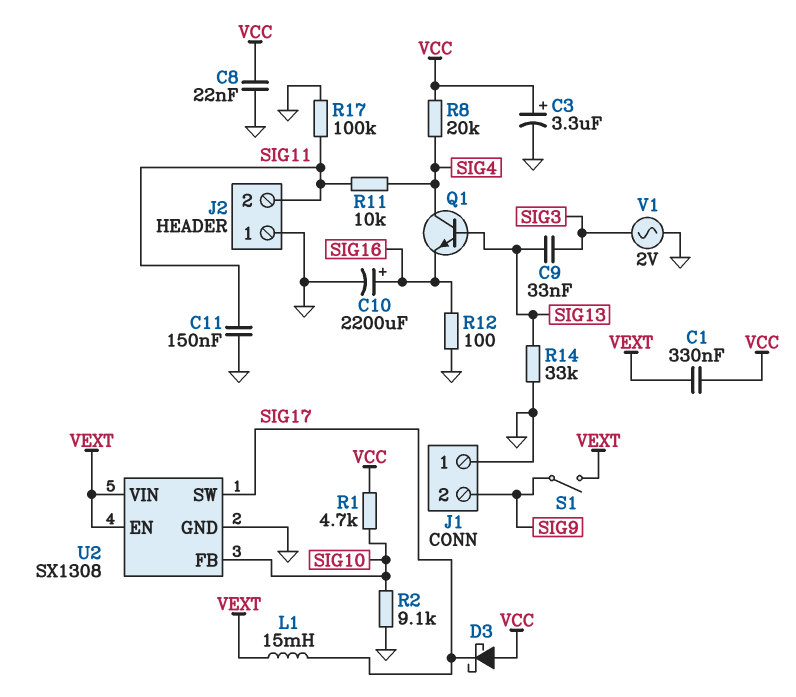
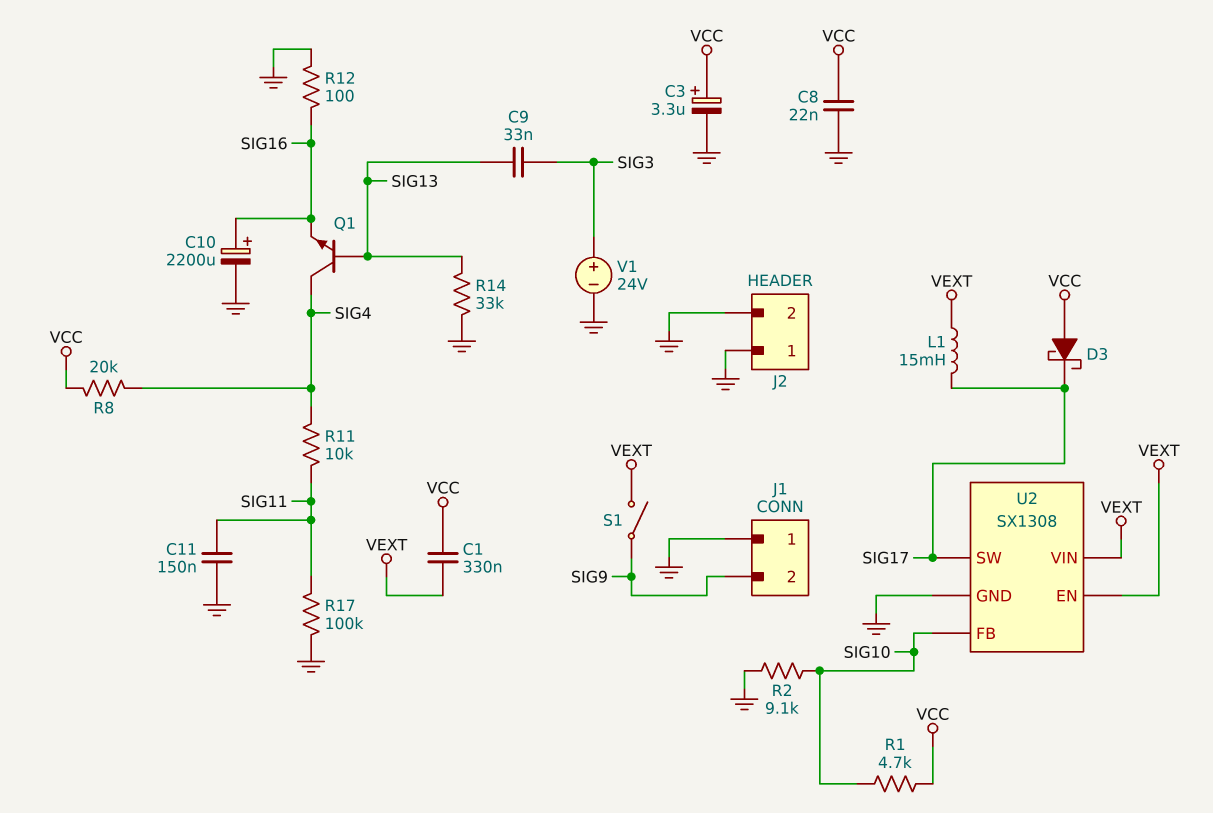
J2 pin 2: SIG11 -> GND
V1: AC 2V (GND, SIG3) -> 24V (plus SIG3, minus GND)

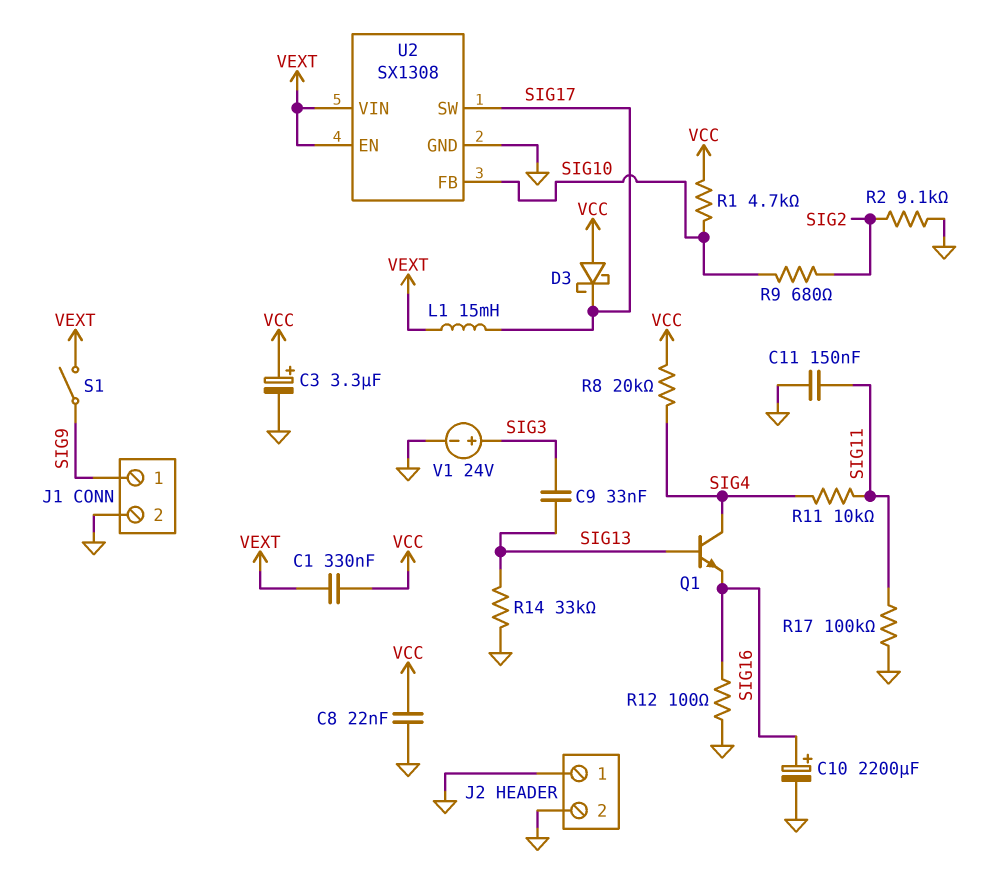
J1 pin 1: GND -> SIG9
J1 pin 2: SIG9 -> GND
R2: 9.1k (GND, SIG10) -> 9.1k (GND, SIG2)
R9: none -> 680 (SIG2, SIG10)

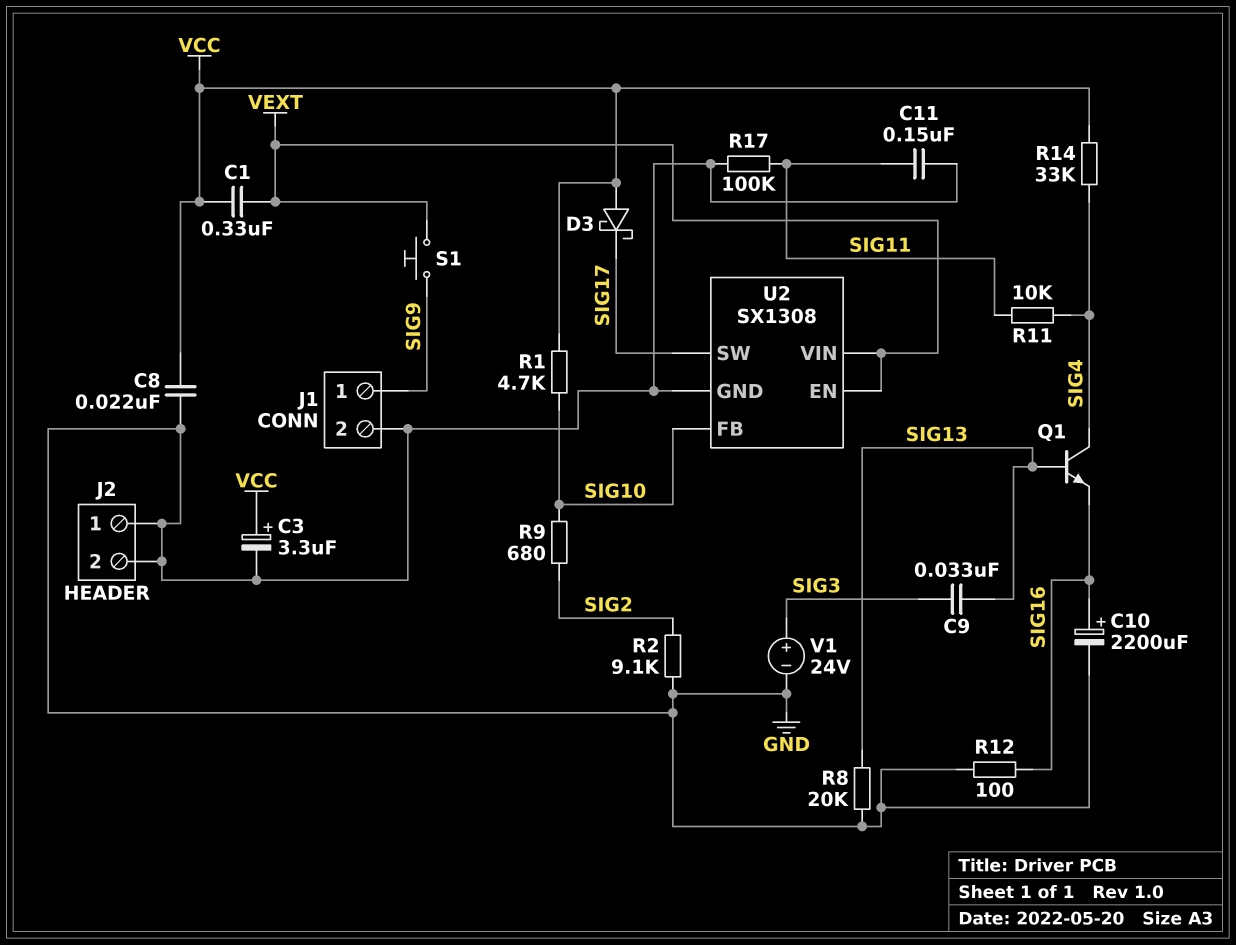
L1: 15mH (SIG17, VEXT) -> none
R8: 20k (SIG4, VCC) -> 20k (GND, SIG13)
R14: 33k (GND, SIG13) -> 33k (SIG4, VCC)
S1: switch (SIG9, VEXT) -> button (SIG9, VEXT)

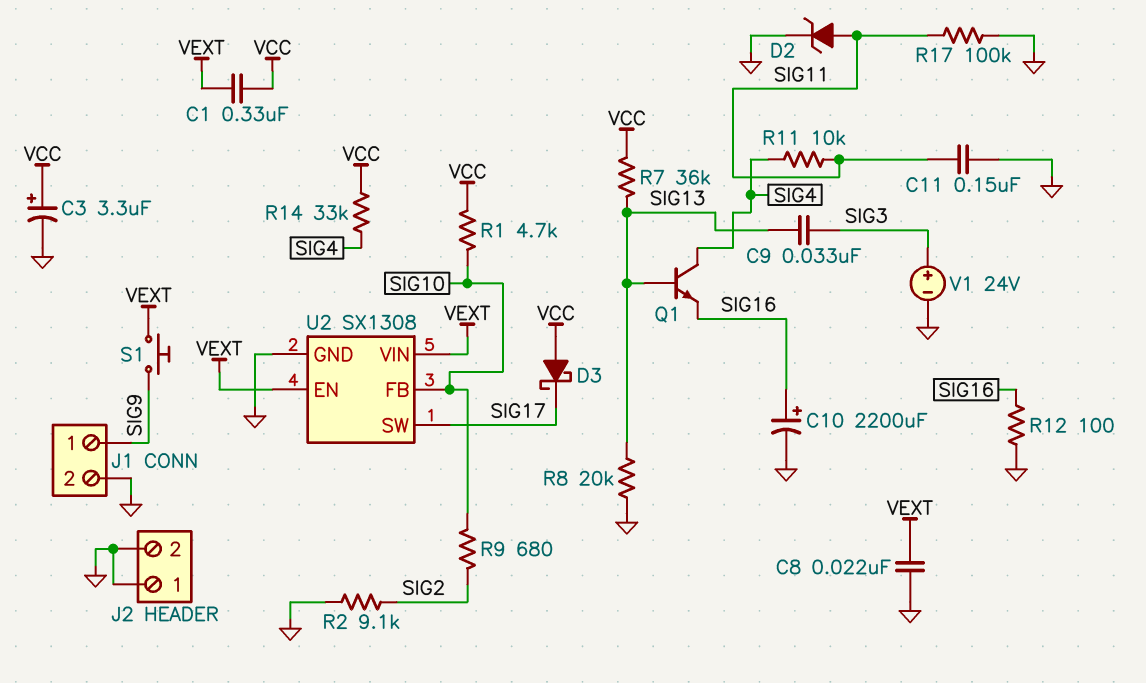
C8: 22nF (GND, VCC) -> 22nF (GND, VEXT)
D2: none -> zener (A SIG11, K GND)
R7: none -> 36k (SIG13, VCC)

